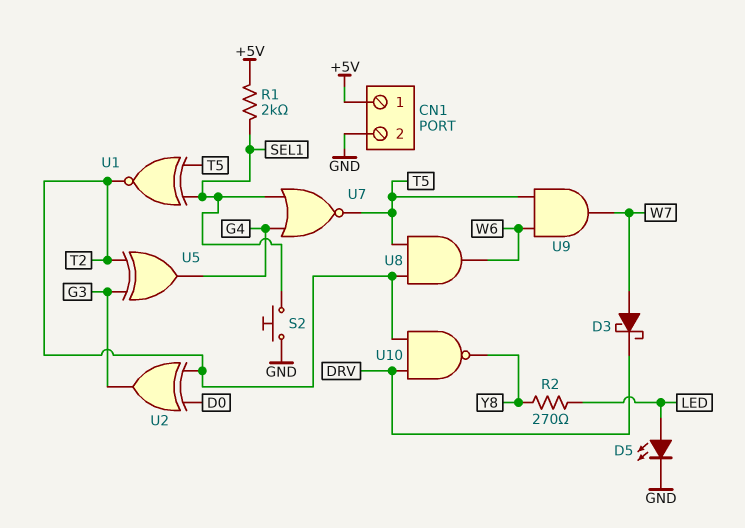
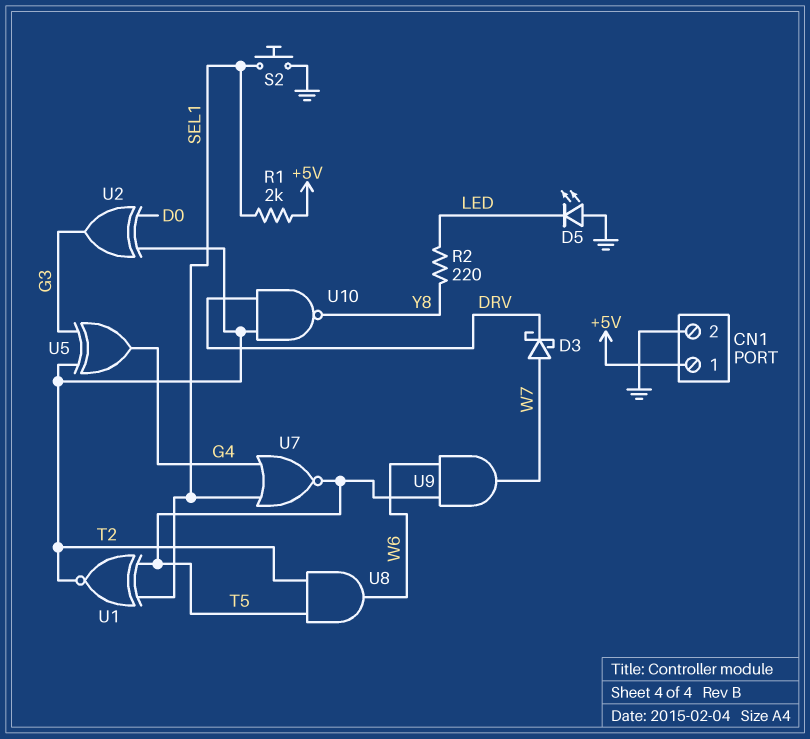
D5: LED (A LED, K GND) -> LED (A GND, K LED)
R2: 270 (LED, Y8) -> 220 (LED, Y8)

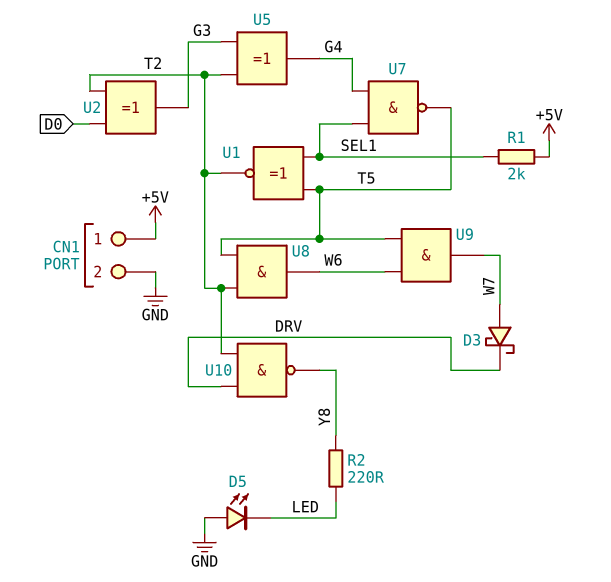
S2: button (GND, SEL1) -> none
U7: NOR (in G4, in SEL1, out T5) -> NAND (in G4, in SEL1, out T5)

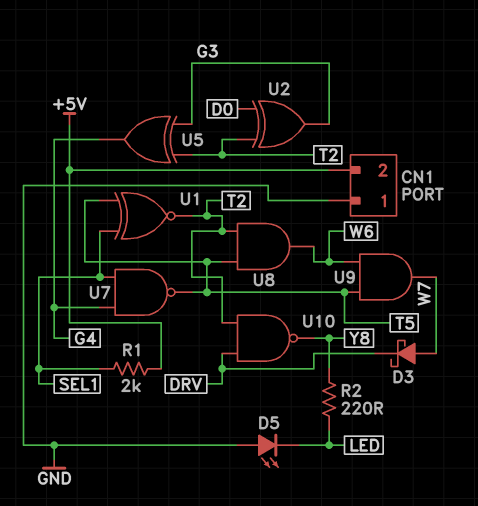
CN1 pin 1: +5V -> GND
CN1 pin 2: GND -> +5V

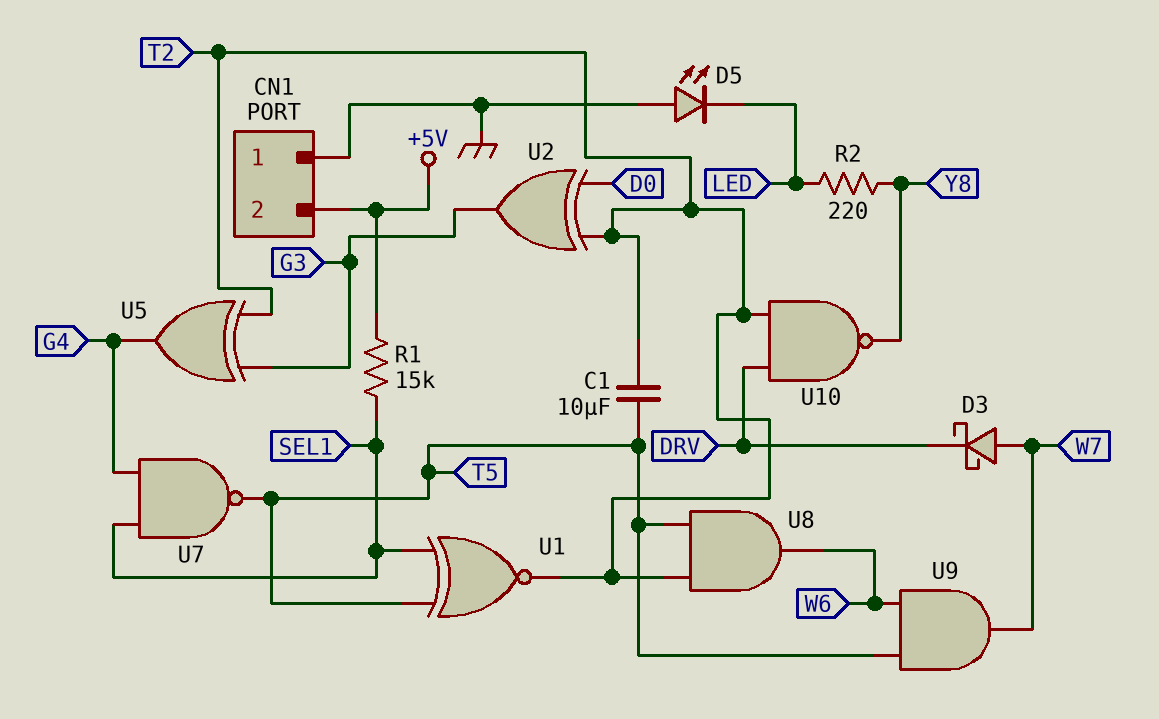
C1: none -> 10uF (T2, T5)
R1: 2k (+5V, SEL1) -> 15k (+5V, SEL1)

